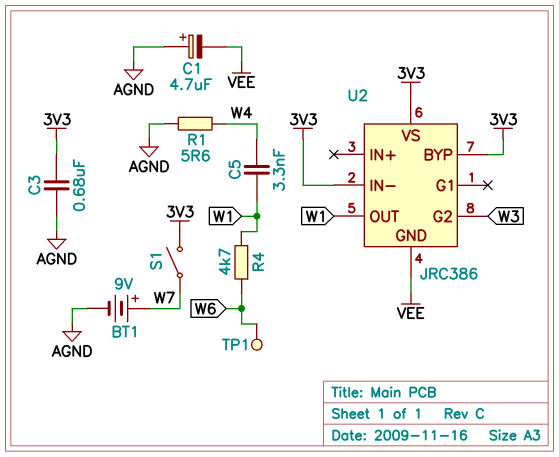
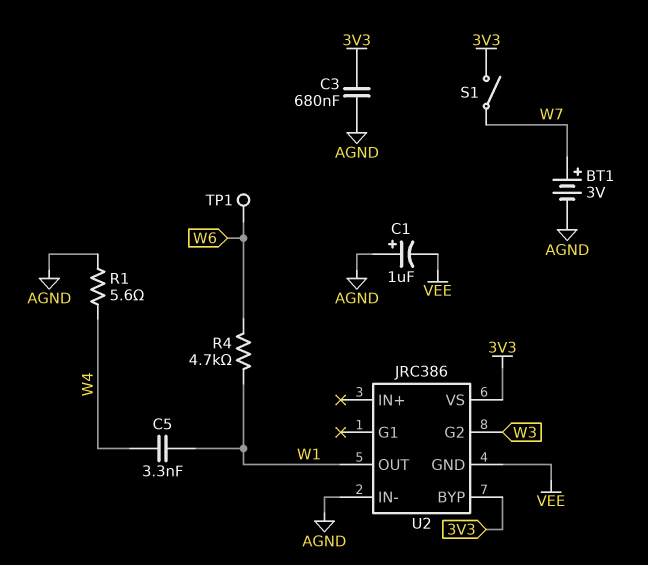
BT1: 9V (plus W7, minus AGND) -> 3V (plus W7, minus AGND)
C1: 4.7uF (plus AGND, minus VEE) -> 1uF (plus AGND, minus VEE)
U2 pin IN-: 3V3 -> AGND

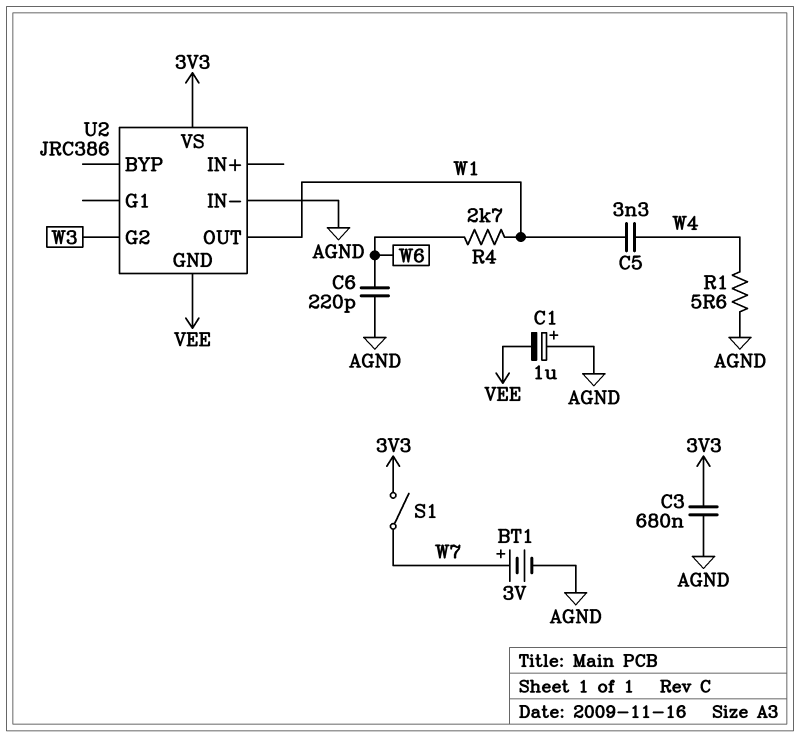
C6: none -> 220pF (AGND, W6)
R4: 4.7k (W1, W6) -> 2.7k (W1, W6)
TP1: test point (W6) -> none
U2 pin BYP: 3V3 -> none

